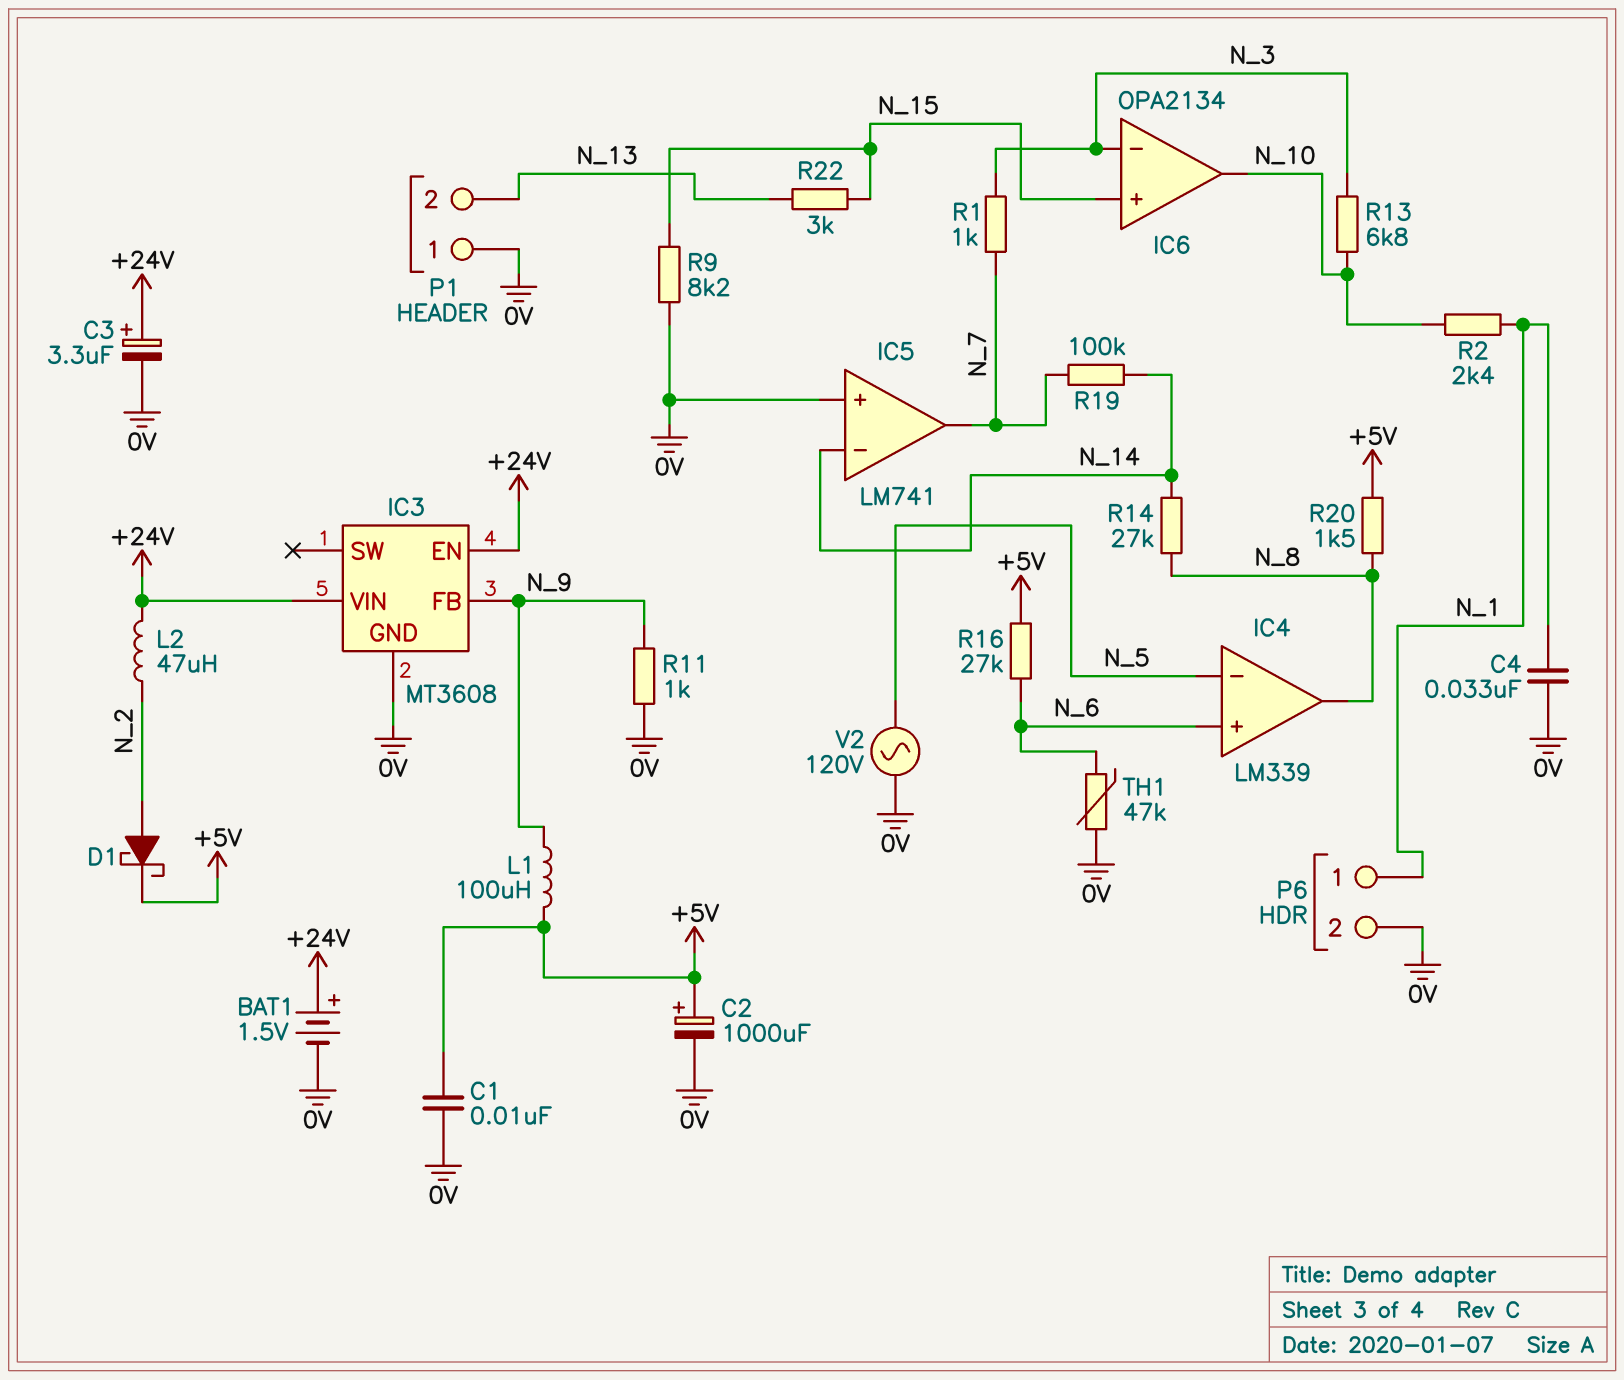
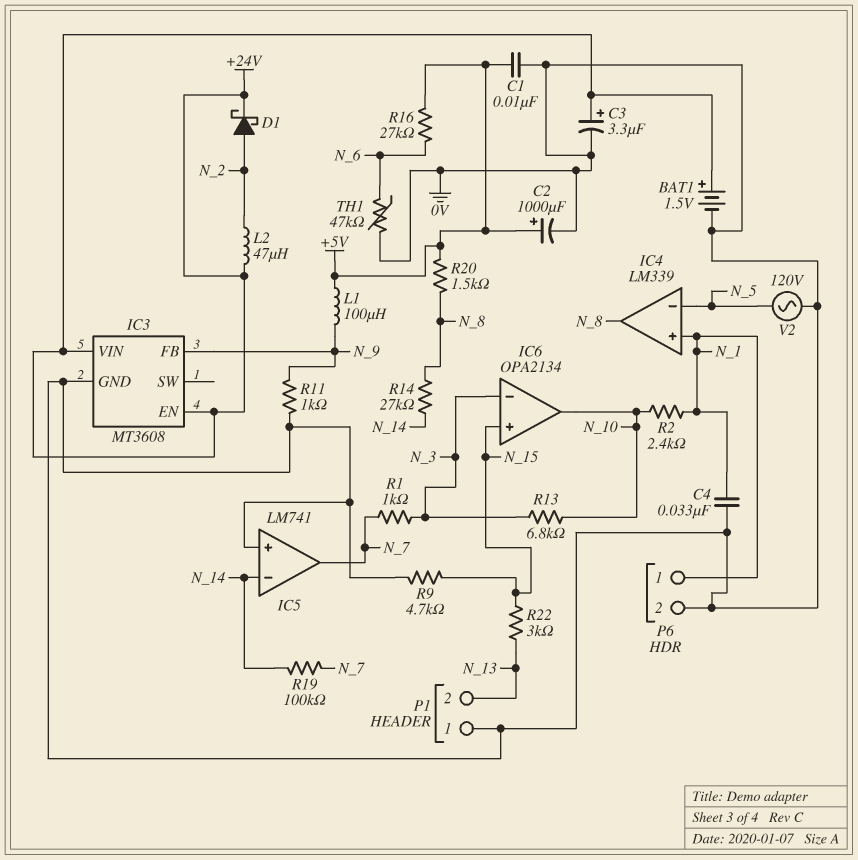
D1: schottky (A N_2, K +5V) -> schottky (A N_2, K +24V)
IC4 pin in+: N_6 -> N_1
R9: 8.2k (0V, N_15) -> 4.7k (0V, N_15)

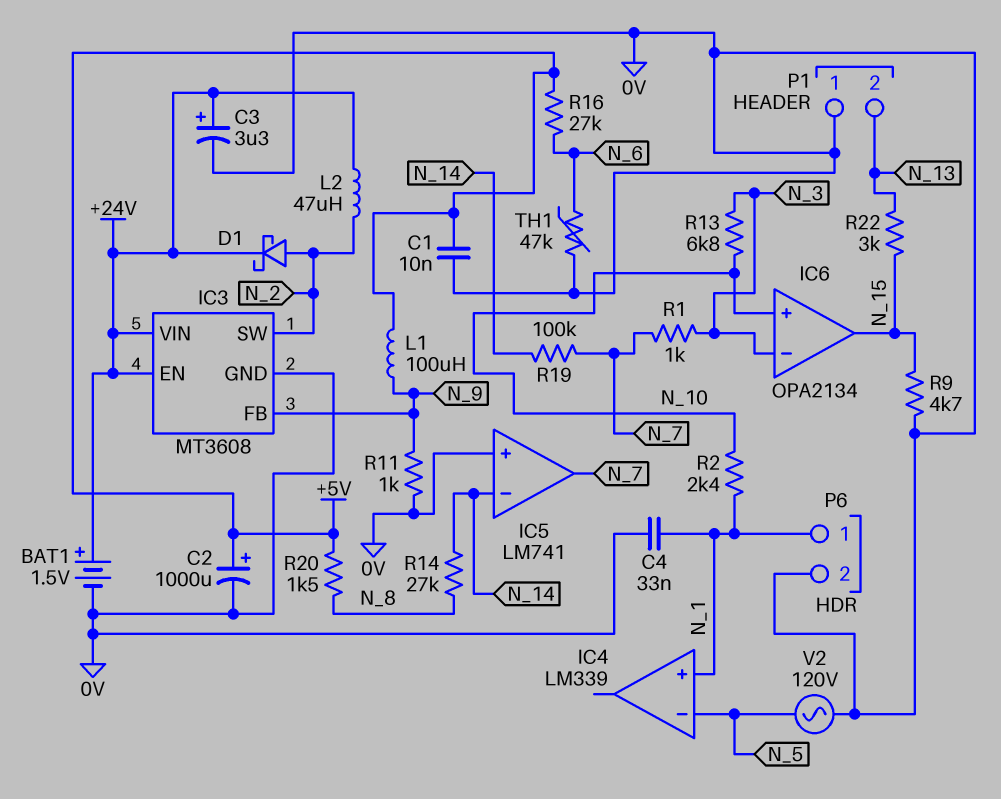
IC3 pin SW: none -> N_2
IC4 pin out: N_8 -> none
IC6 pin in+: N_15 -> N_10
IC6 pin out: N_10 -> N_15

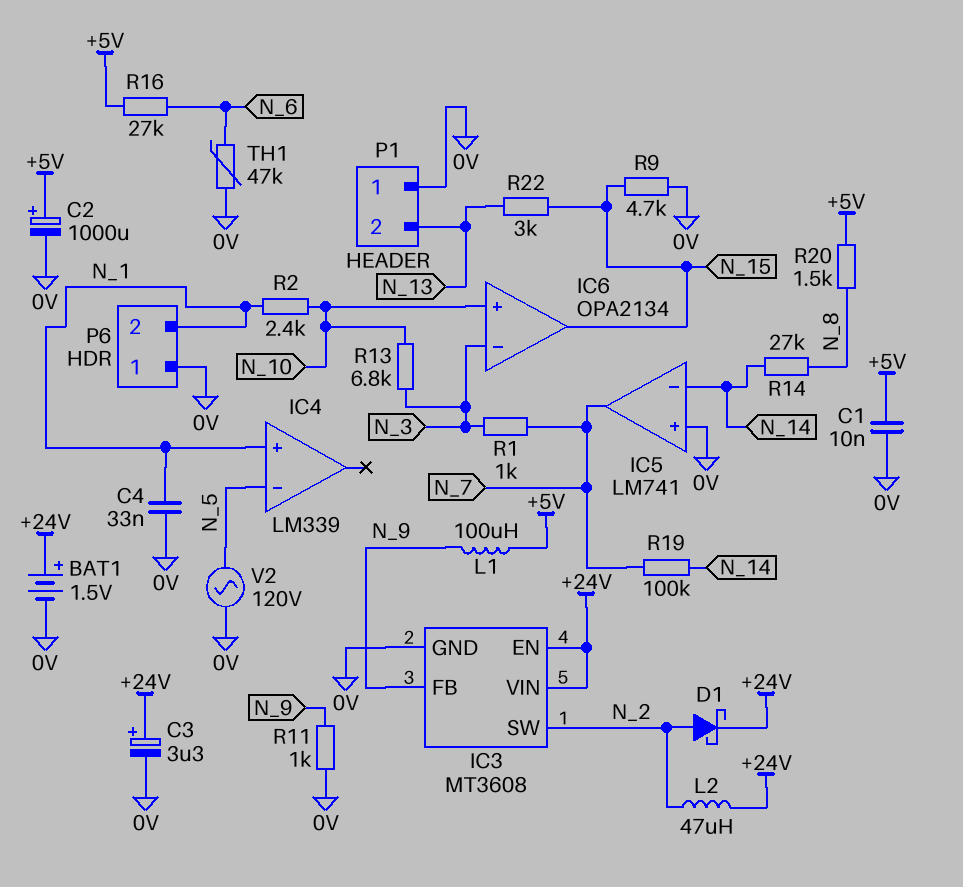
P6 pin 1: N_1 -> 0V
P6 pin 2: 0V -> N_1

